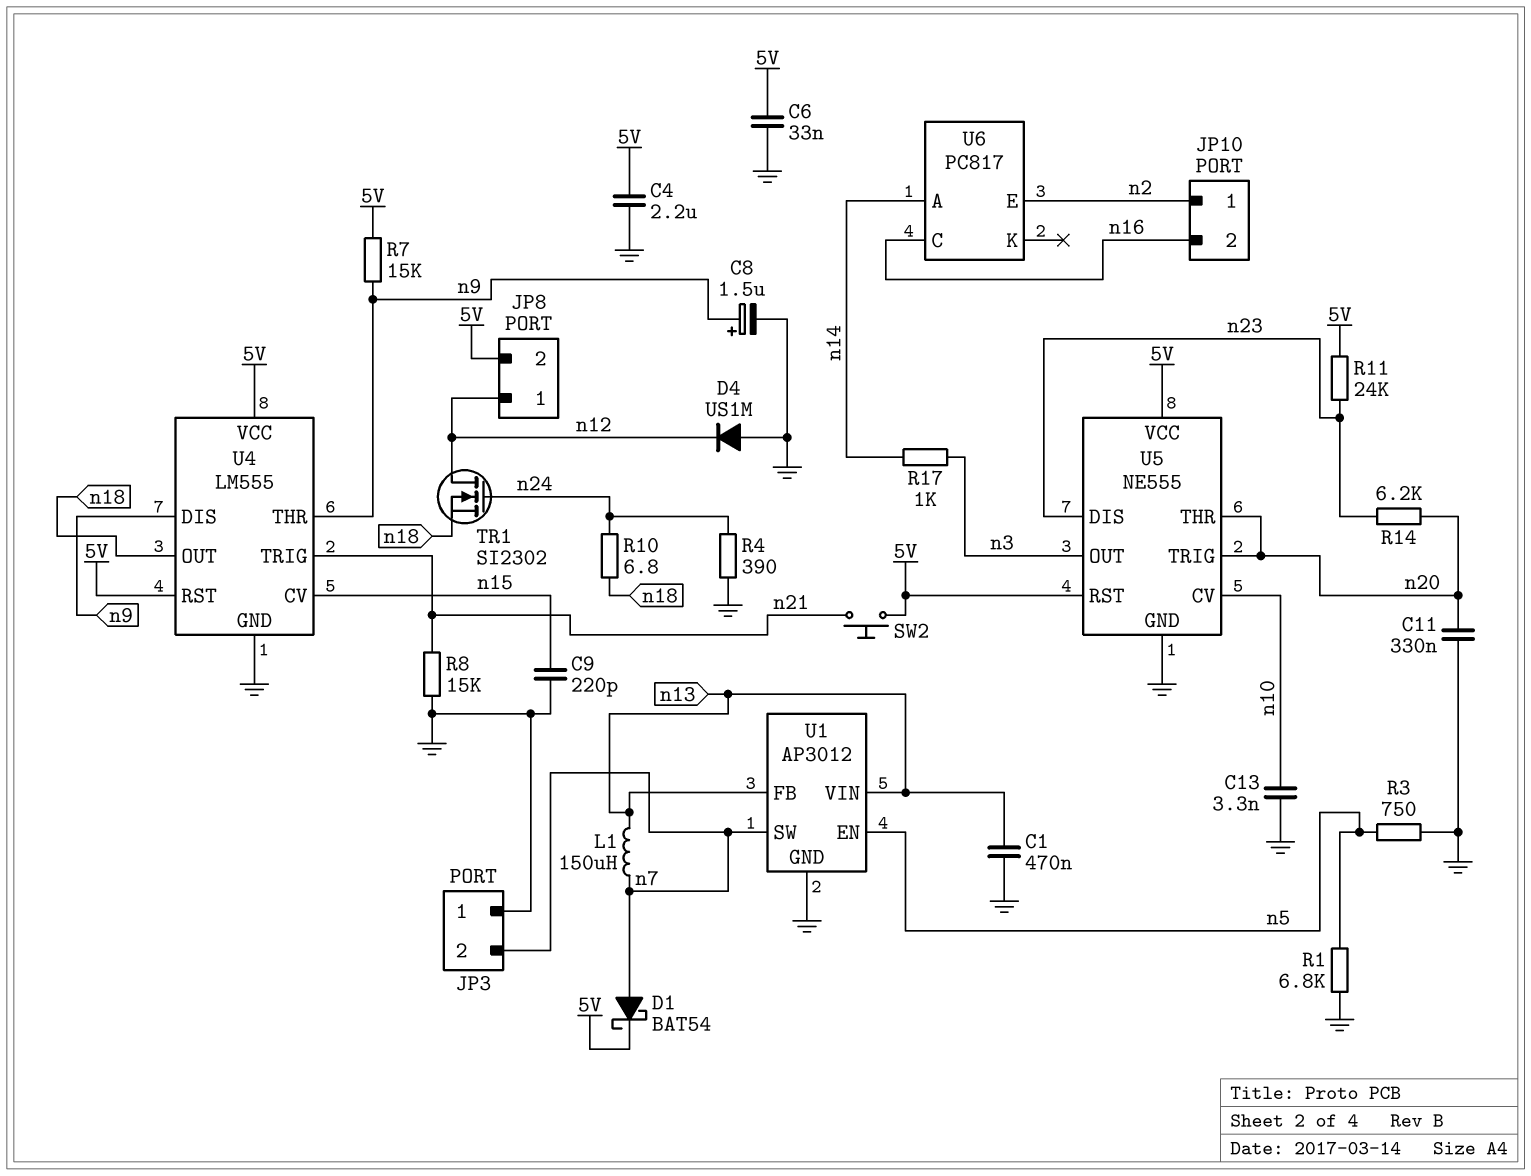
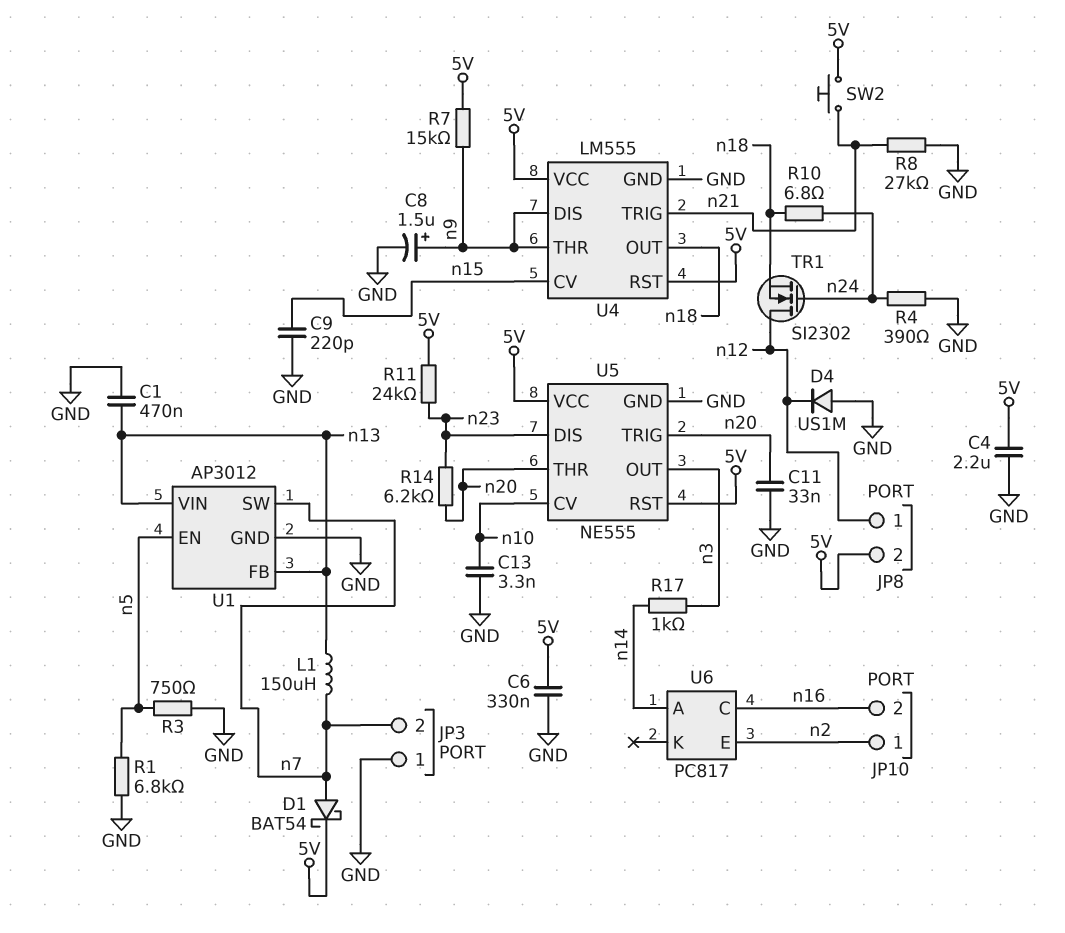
C6: 33nF (5V, GND) -> 330nF (5V, GND)
C11: 330nF (GND, n20) -> 33nF (GND, n20)
R8: 15k (GND, n21) -> 27k (GND, n21)

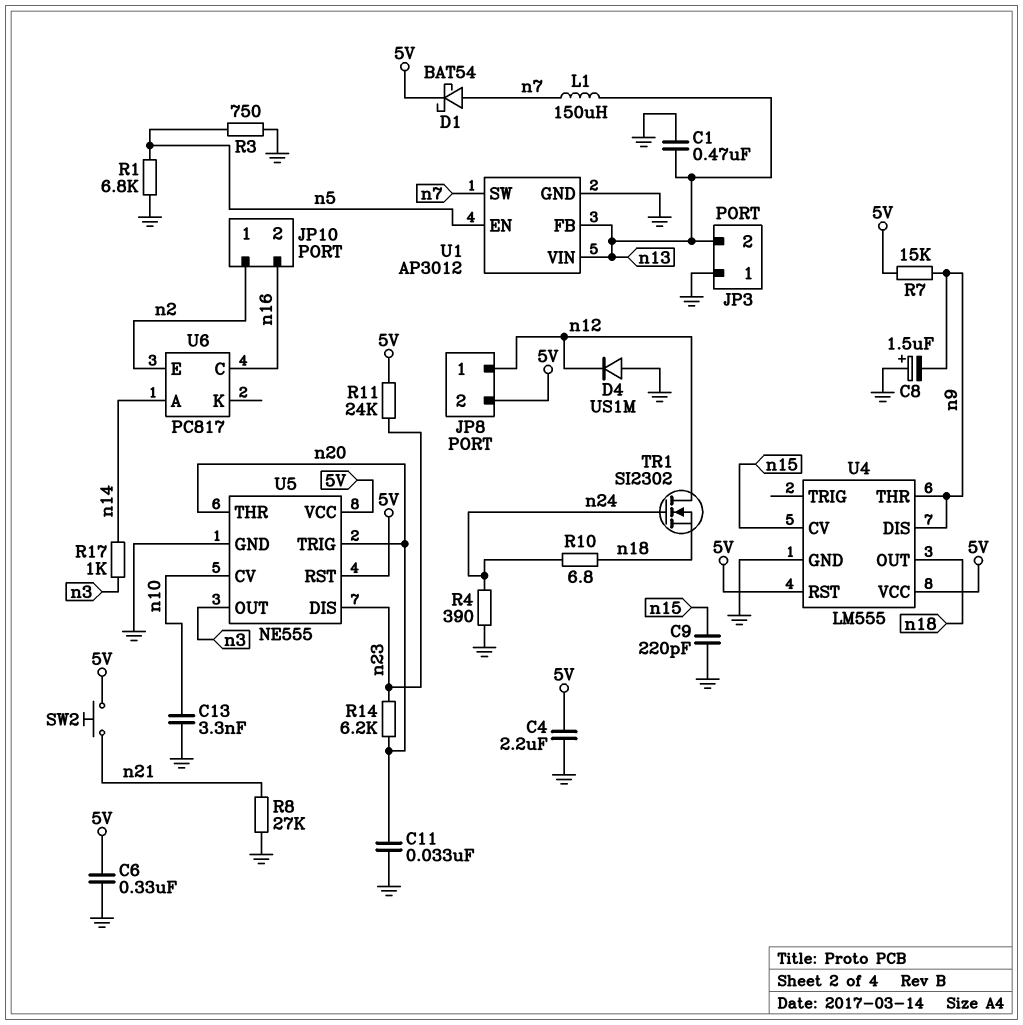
C8: 1.5uF (plus n9, minus GND) -> 1.5uF (plus GND, minus n9)
JP3 pin 2: n7 -> n13
U4 pin TRIG: n21 -> none

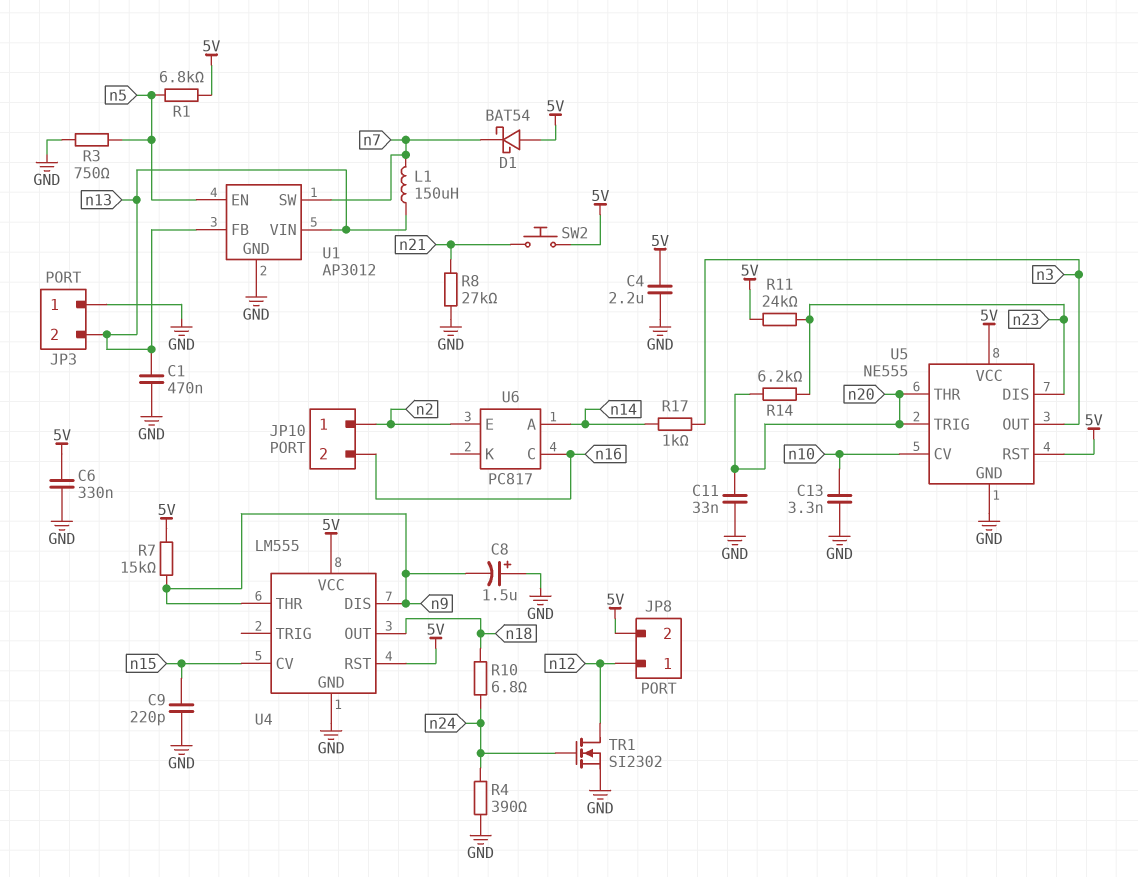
D1: schottky BAT54 (A n7, K 5V) -> schottky BAT54 (A 5V, K n7)
D4: diode US1M (A GND, K n12) -> none
R1: 6.8k (GND, n5) -> 6.8k (5V, n5)
TR1: NMOS SI2302 (G n24, D n12, S n18) -> NMOS SI2302 (G n24, D n12, S GND)

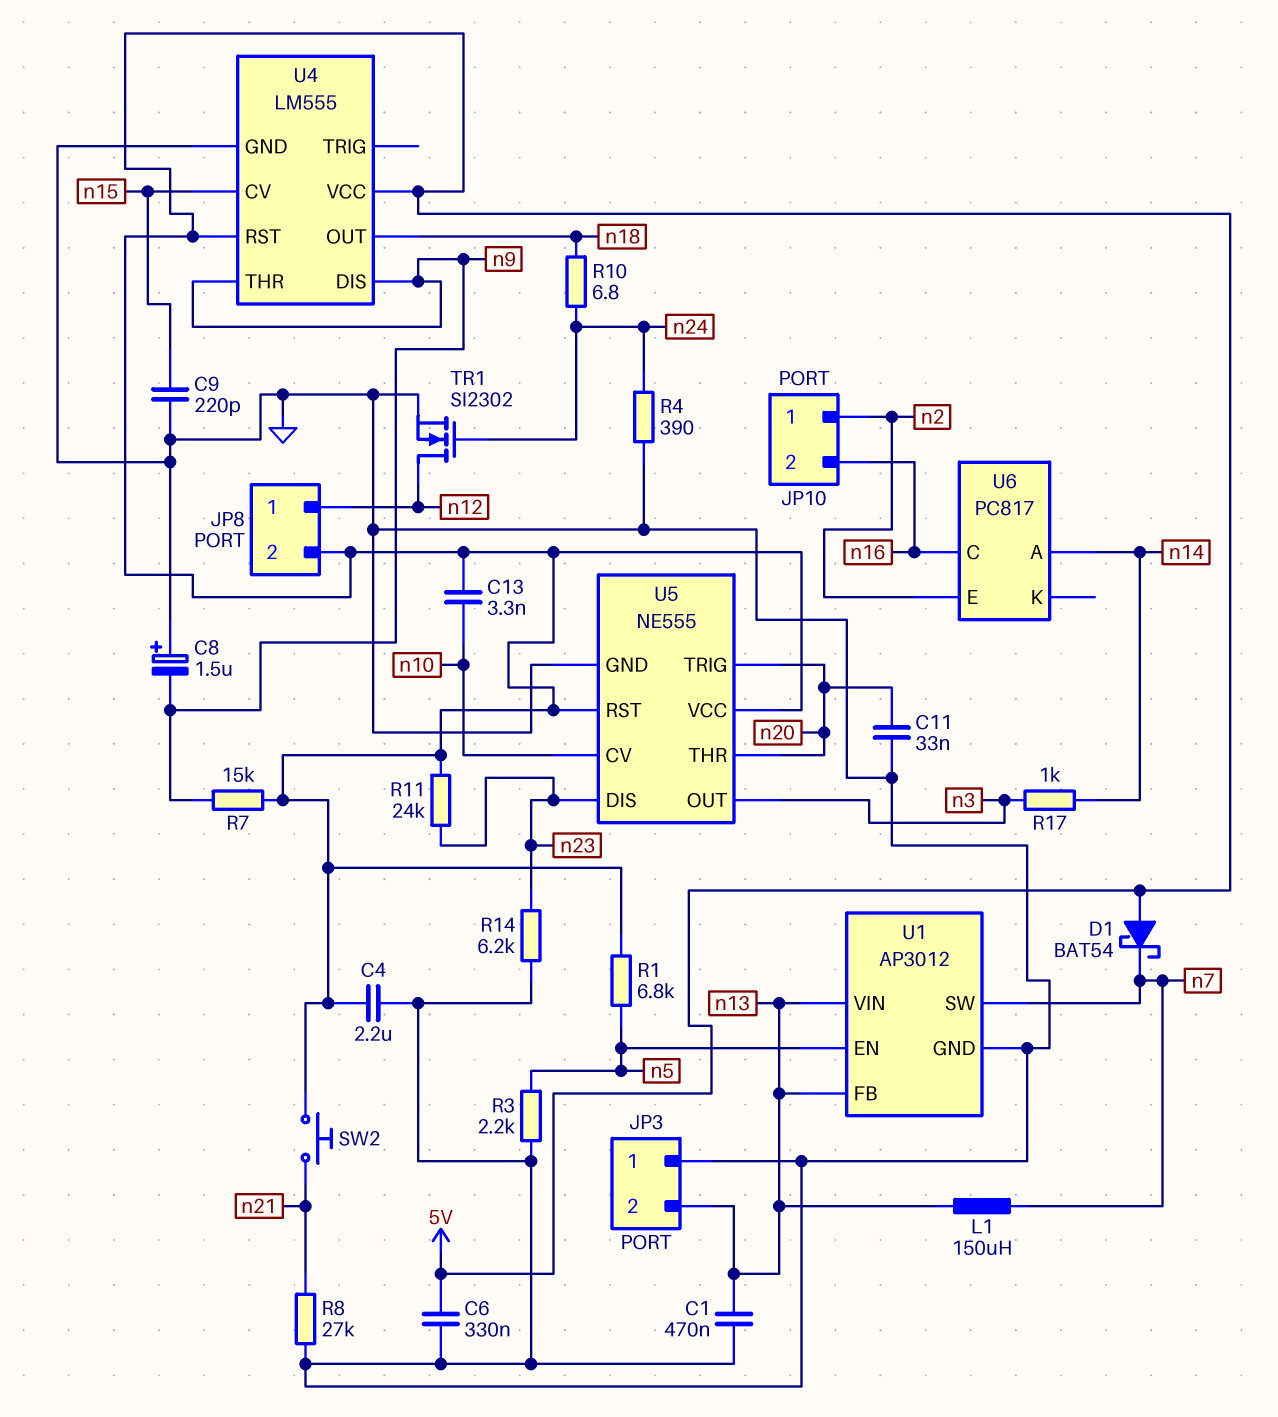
C13: 3.3nF (GND, n10) -> 3.3nF (5V, n10)
R3: 750 (GND, n5) -> 2.2k (GND, n5)
R14: 6.2k (n20, n23) -> 6.2k (GND, n23)

